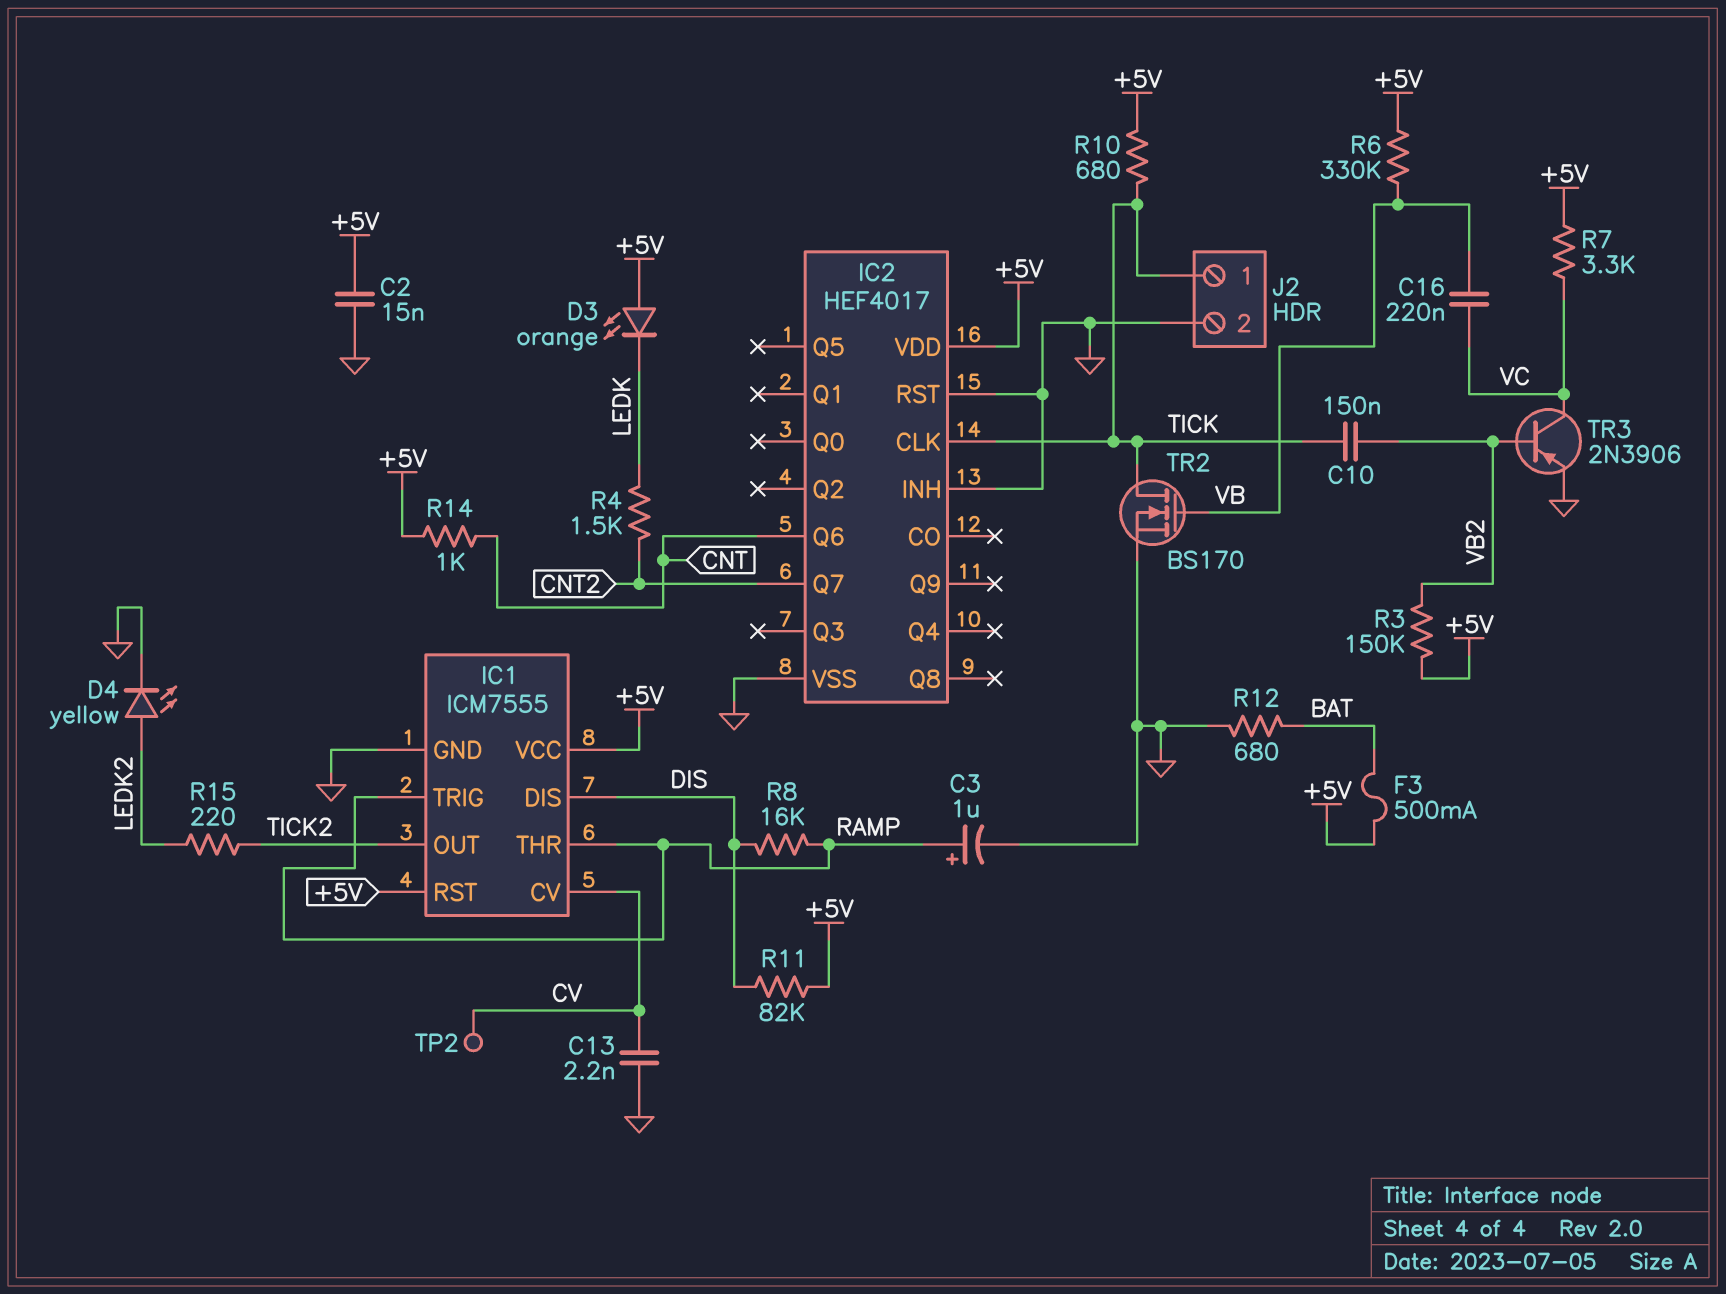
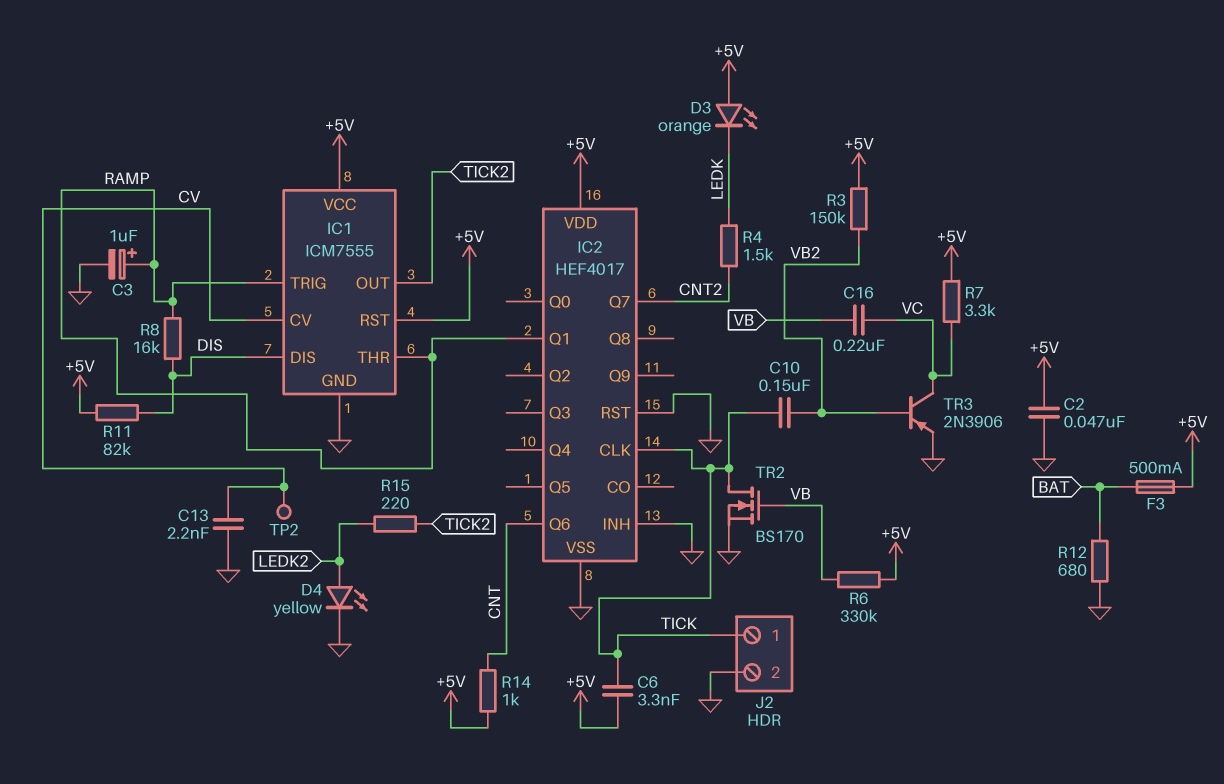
C2: 15nF (+5V, GND) -> 47nF (+5V, GND)
C6: none -> 3.3nF (+5V, TICK)
IC2 pin Q1: none -> RAMP
R10: 680 (+5V, TICK) -> none

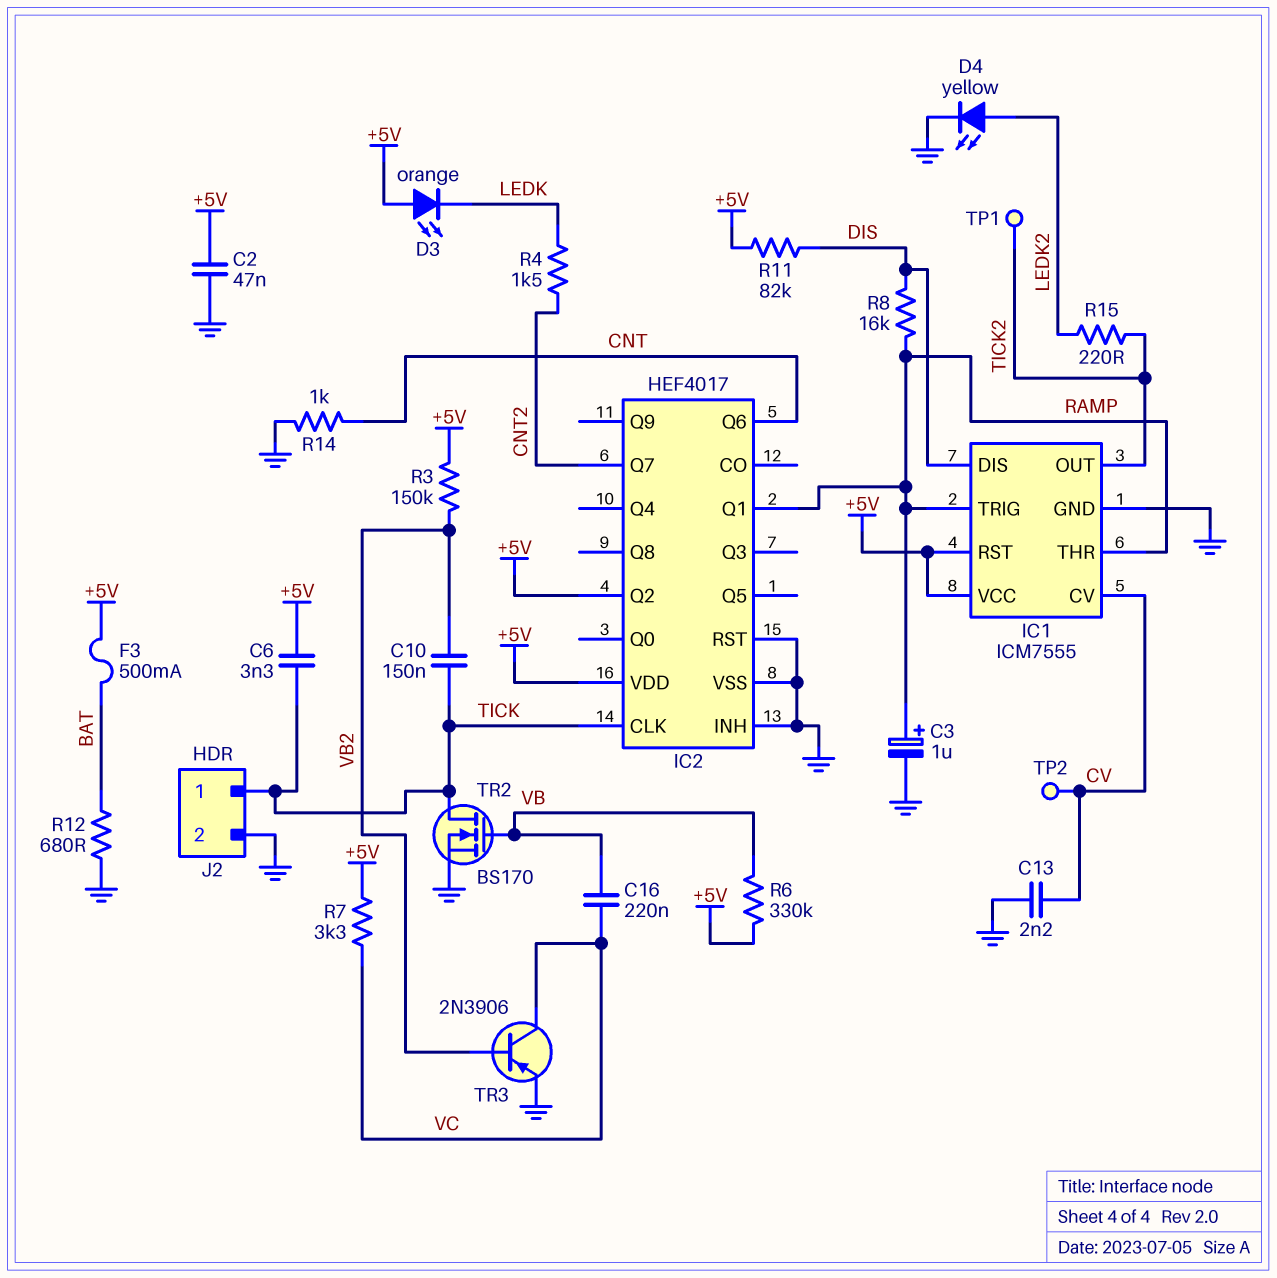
IC2 pin Q2: none -> +5V
R14: 1k (+5V, CNT) -> 1k (CNT, GND)
TP1: none -> test point (TICK2)

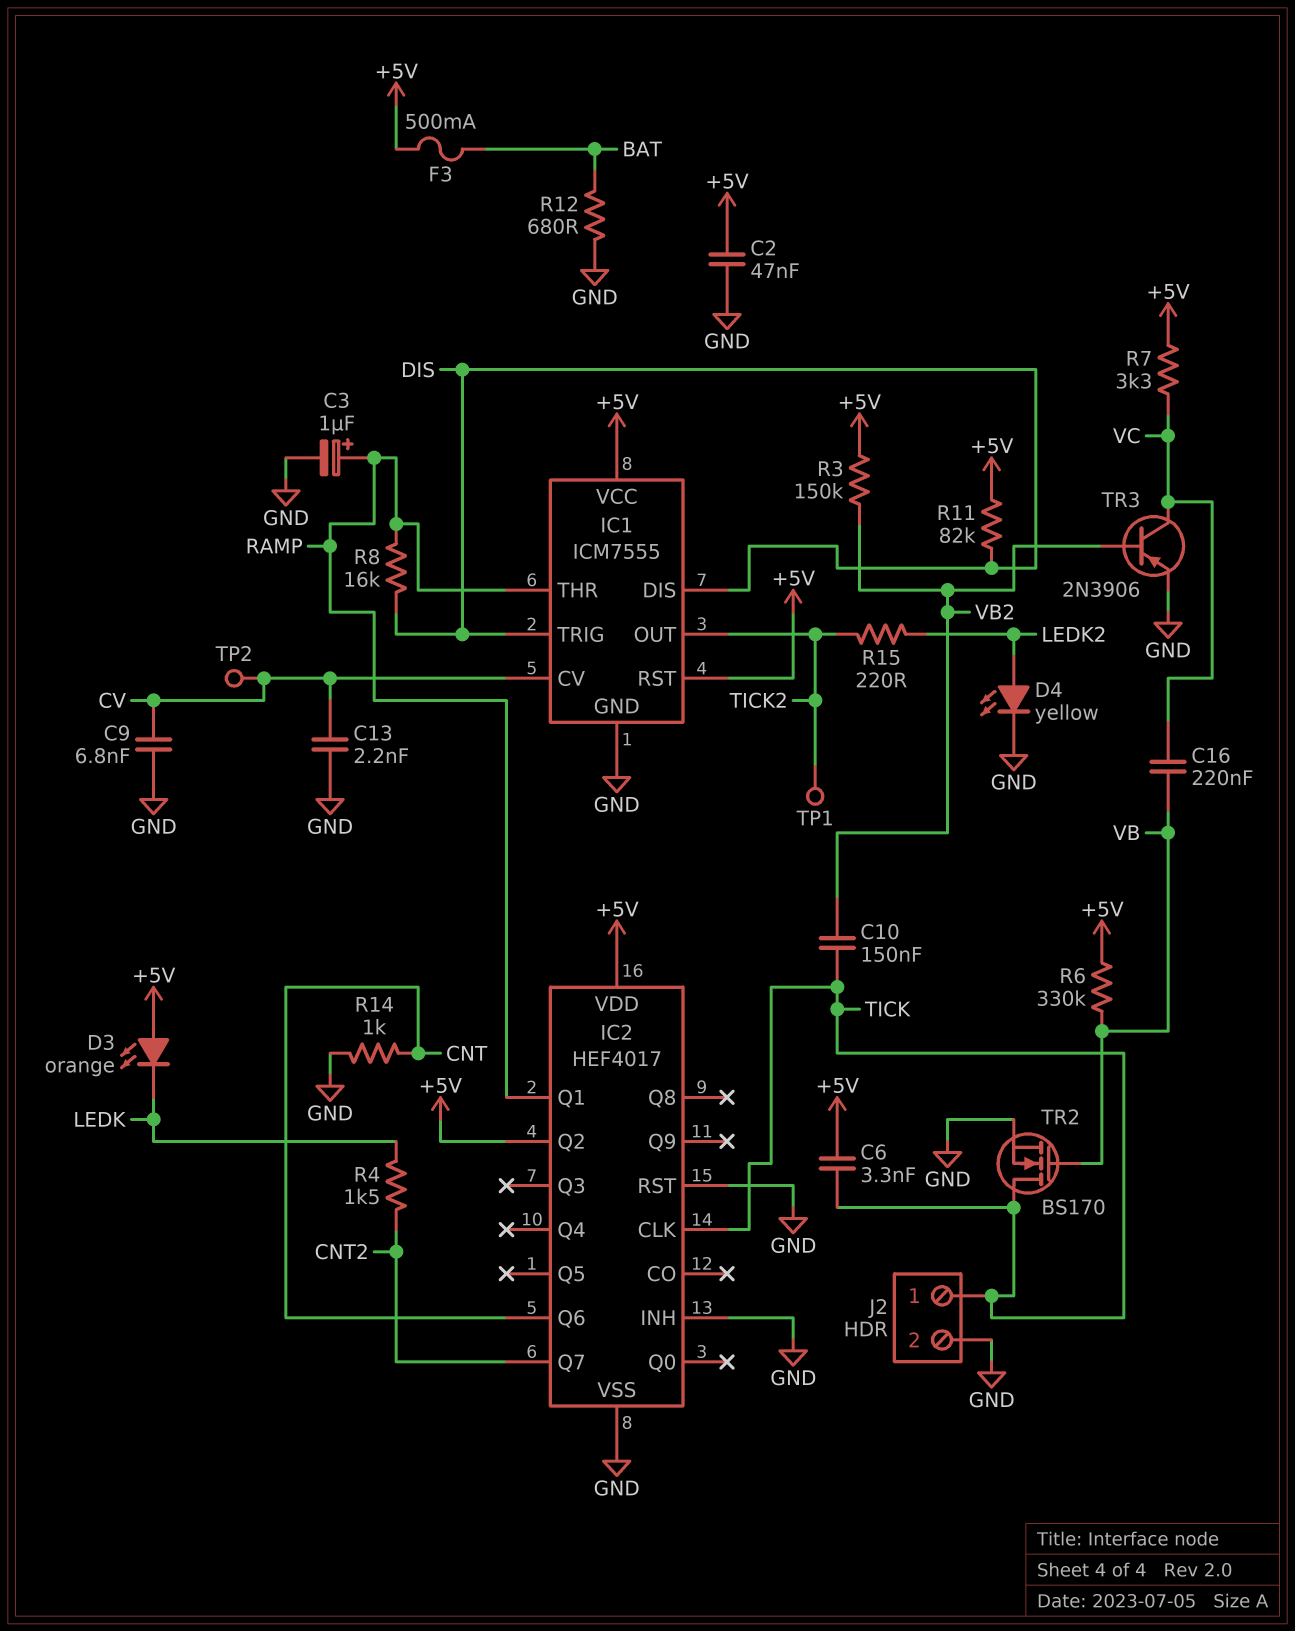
C9: none -> 6.8nF (CV, GND)
IC1 pin TRIG: RAMP -> DIS

